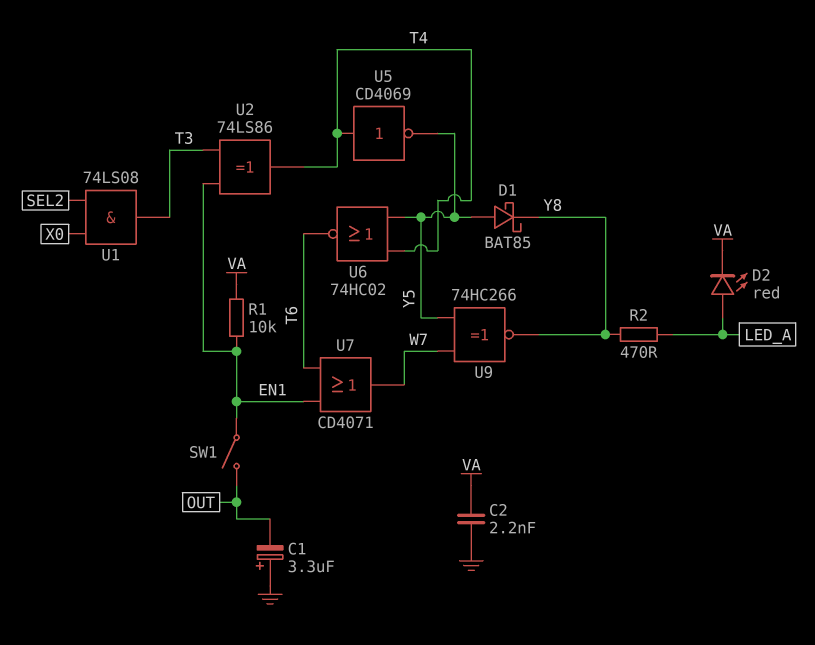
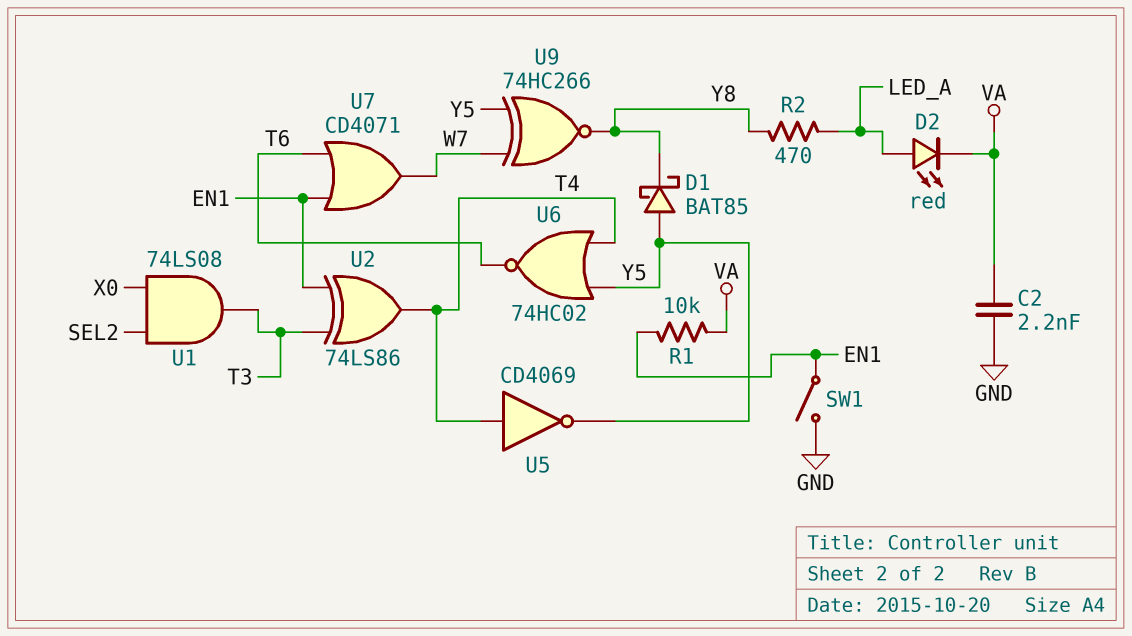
C1: 3.3uF (plus GND, minus OUT) -> none
SW1: switch (EN1, OUT) -> switch (EN1, GND)

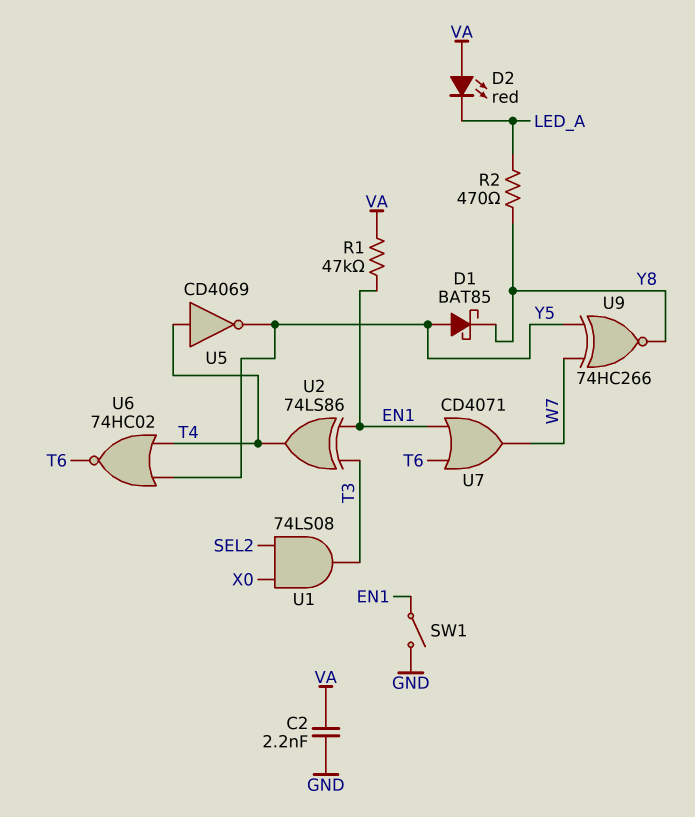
D2: LED red (A LED_A, K VA) -> LED red (A VA, K LED_A)
R1: 10k (EN1, VA) -> 47k (EN1, VA)

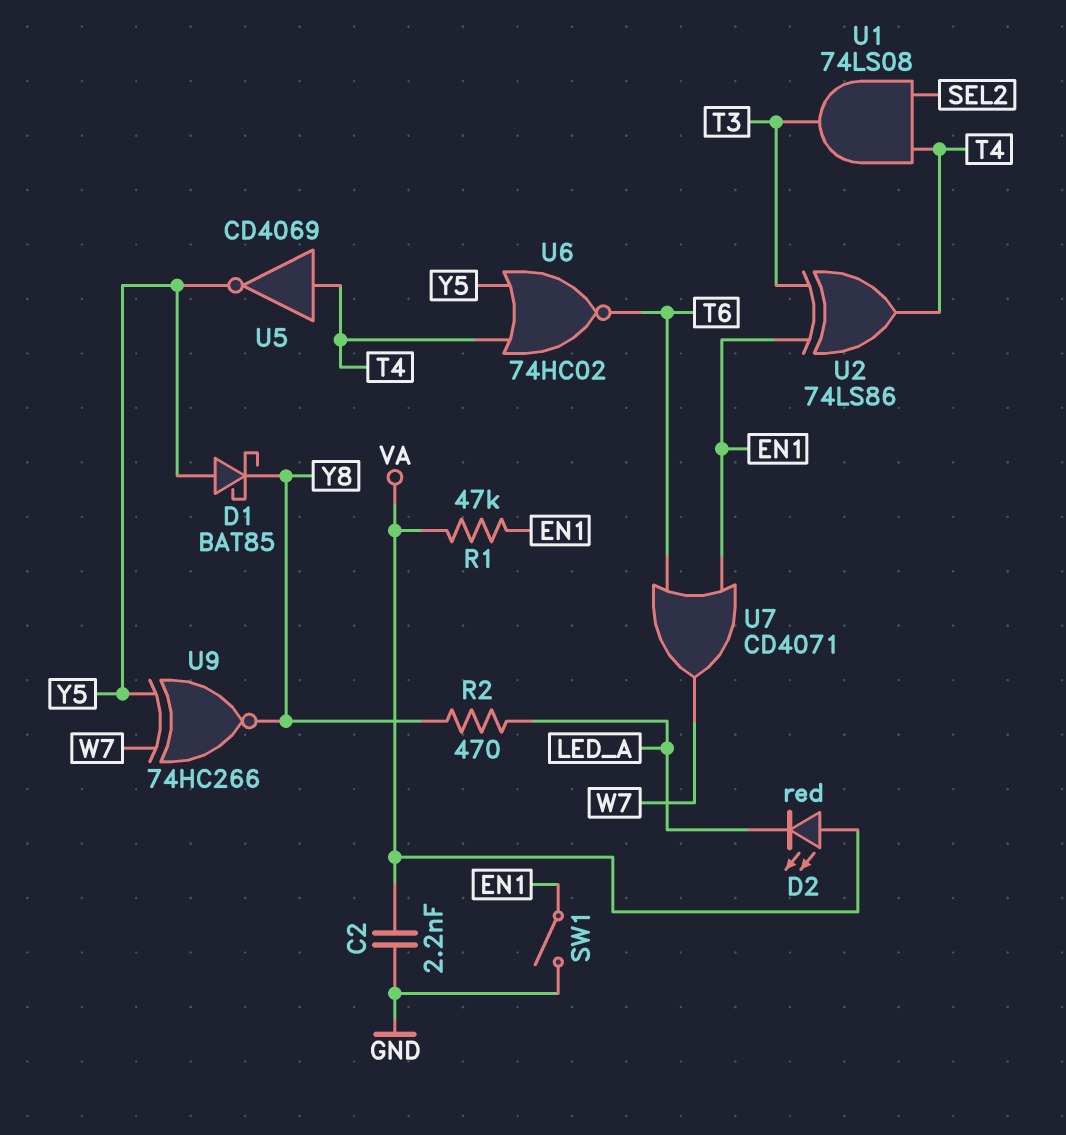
U1: AND 74LS08 (in SEL2, in X0, out T3) -> AND 74LS08 (in SEL2, in T4, out T3)

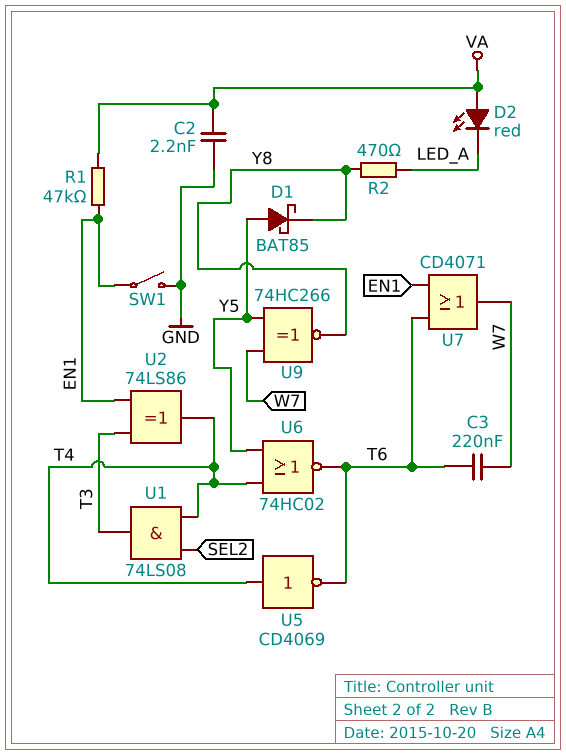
C3: none -> 220nF (T6, W7)
U5: NOT CD4069 (in T4, out Y5) -> NOT CD4069 (in T4, out T6)

